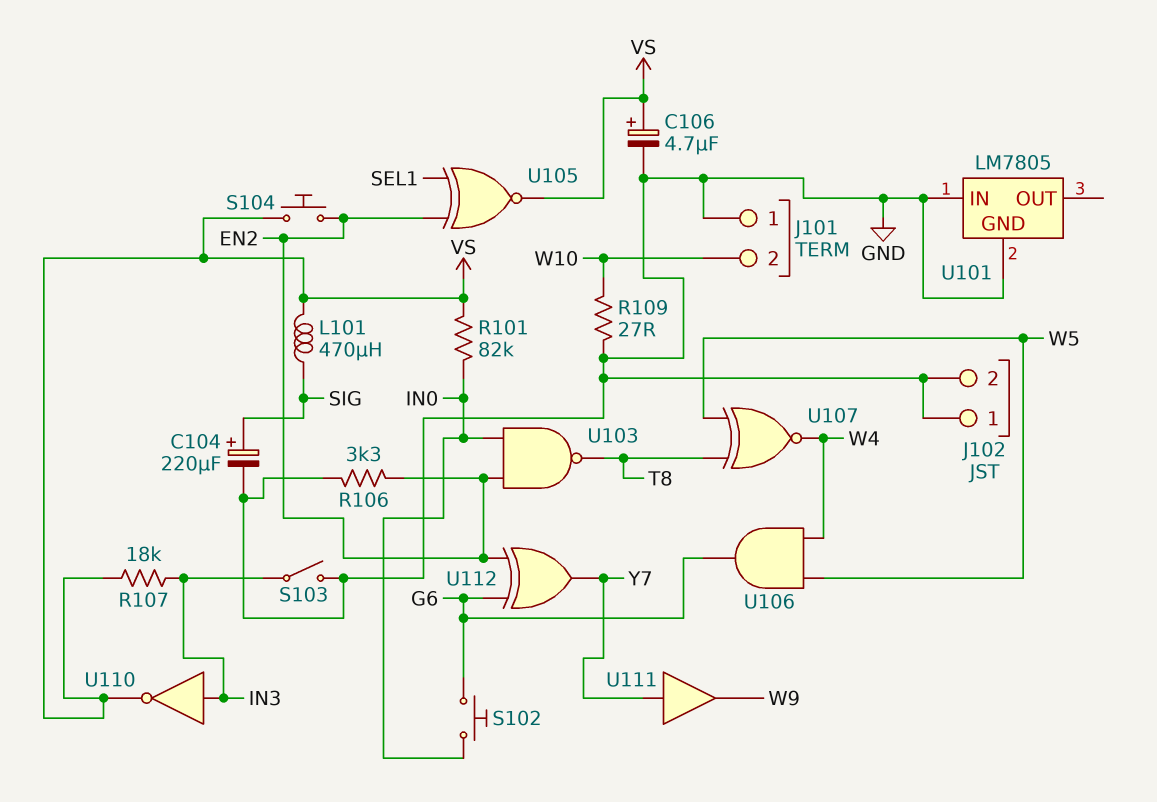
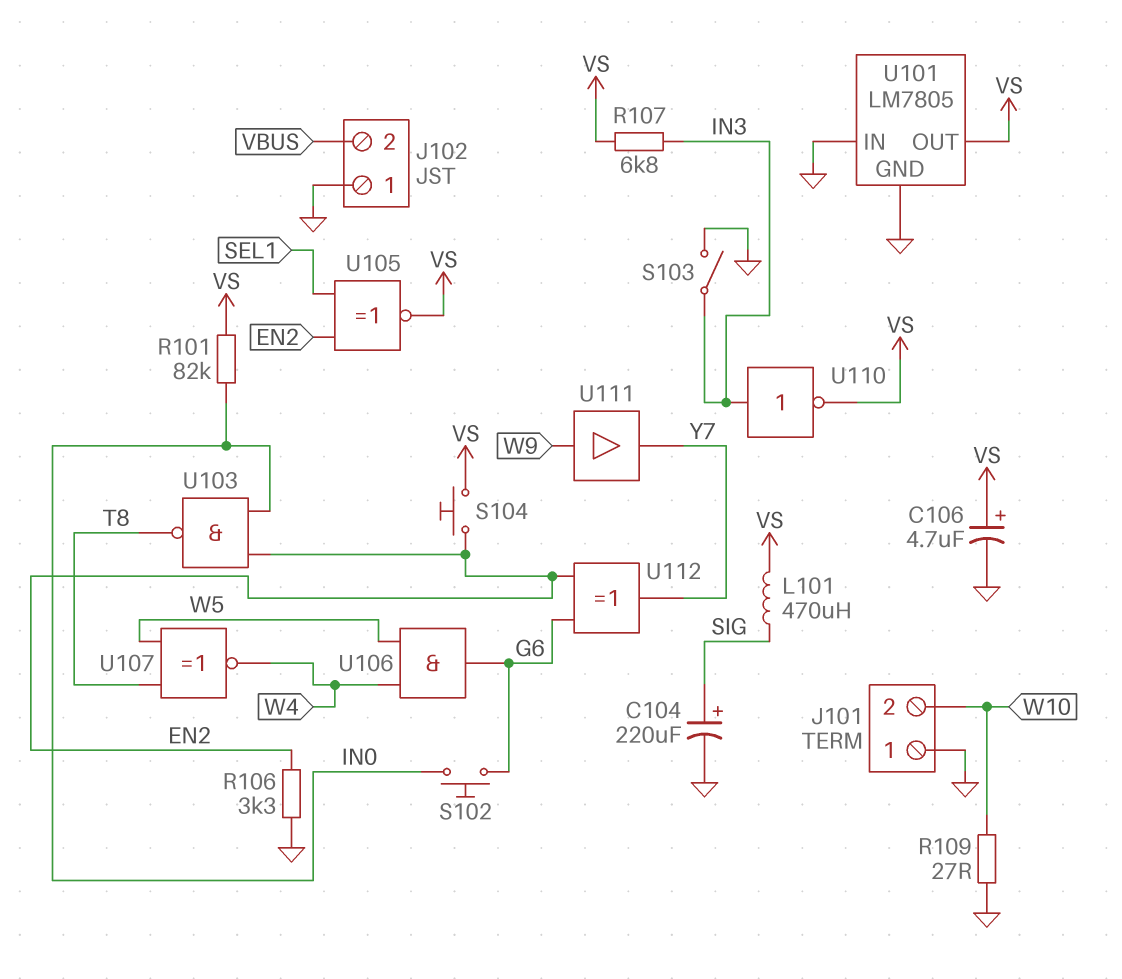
J102 pin 2: GND -> VBUS
R107: 18k (IN3, VS) -> 6.8k (IN3, VS)
U101 pin OUT: none -> VS
U111: buffer (in Y7, out W9) -> buffer (in W9, out Y7)

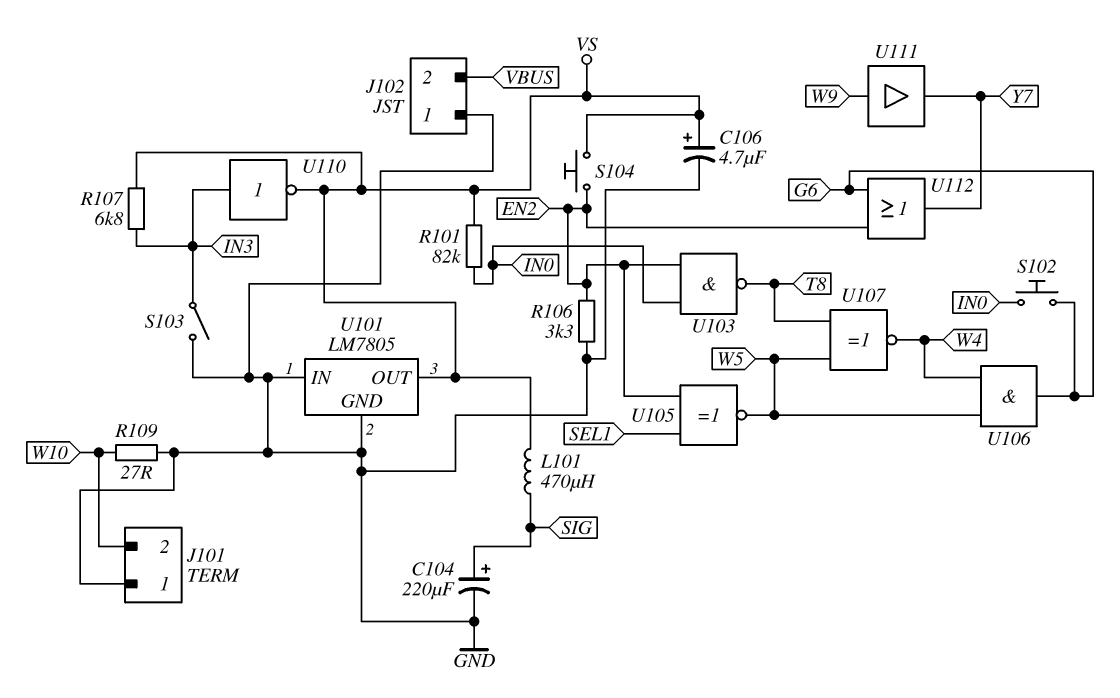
U105: XNOR (in EN2, in SEL1, out VS) -> XNOR (in EN2, in SEL1, out W5)
U112: XOR (in EN2, in G6, out Y7) -> OR (in EN2, in G6, out Y7)

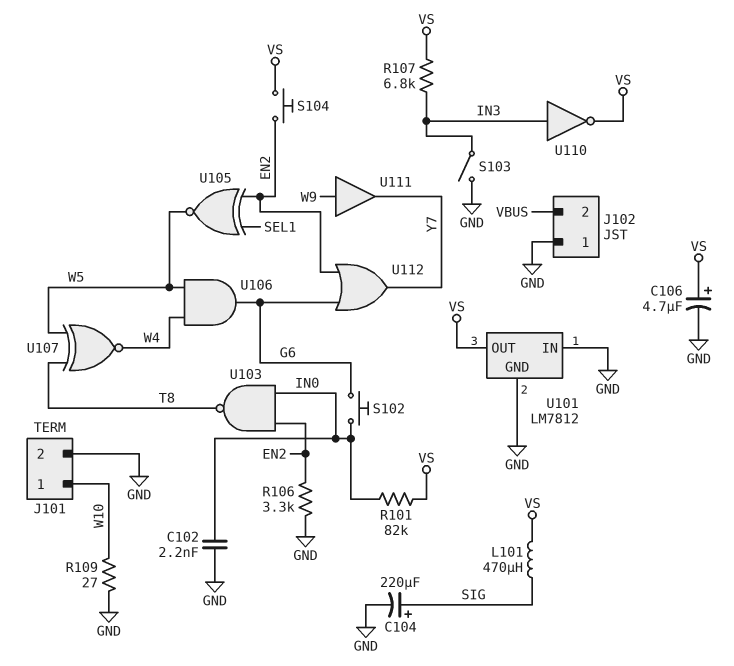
C102: none -> 2.2nF (GND, IN0)
J101 pin 1: GND -> W10
J101 pin 2: W10 -> GND
U101: LM7805 -> LM7812

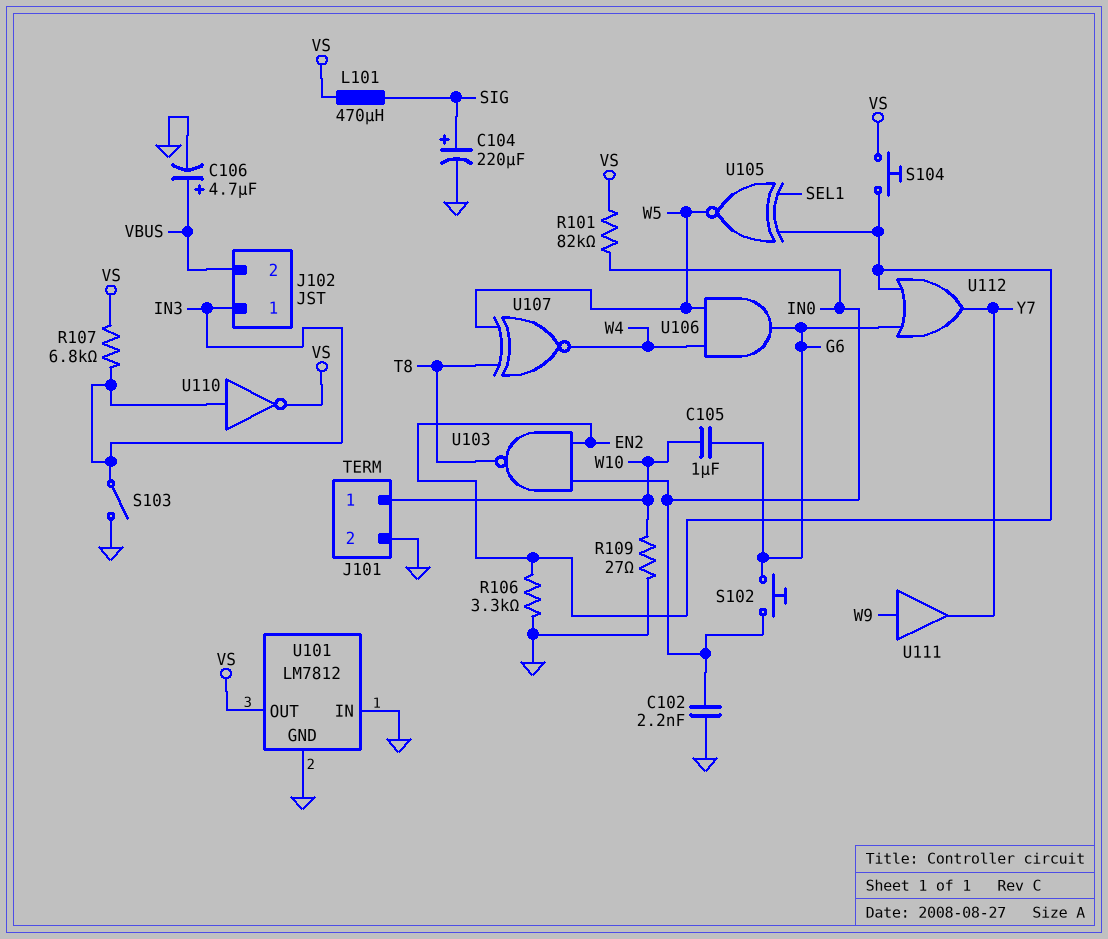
C105: none -> 1uF (G6, W10)
C106: 4.7uF (plus VS, minus GND) -> 4.7uF (plus VBUS, minus GND)
J102 pin 1: GND -> IN3

